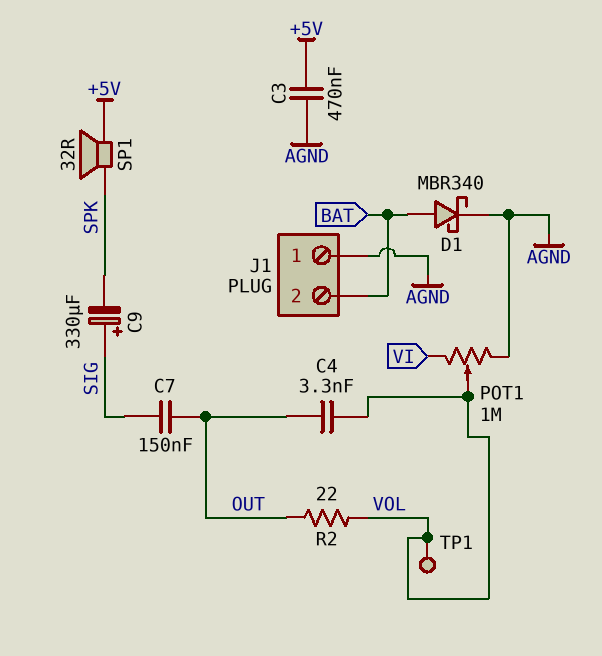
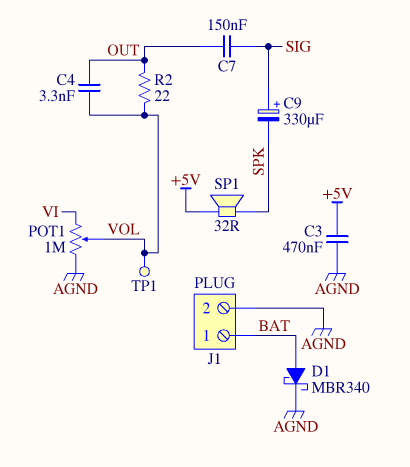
J1 pin 1: AGND -> BAT
J1 pin 2: BAT -> AGND

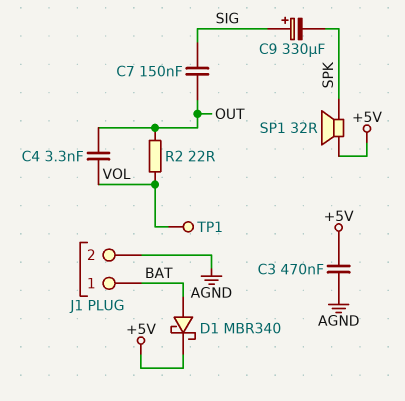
D1: schottky MBR340 (A BAT, K AGND) -> schottky MBR340 (A BAT, K +5V)
POT1: 1M (AGND, VI, wiper VOL) -> none

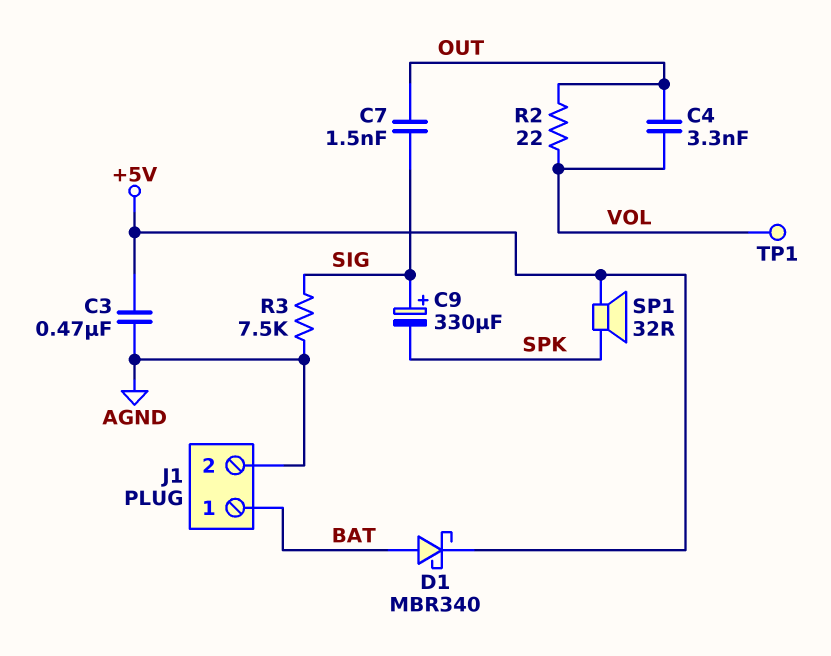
C7: 150nF (OUT, SIG) -> 1.5nF (OUT, SIG)
R3: none -> 7.5k (AGND, SIG)

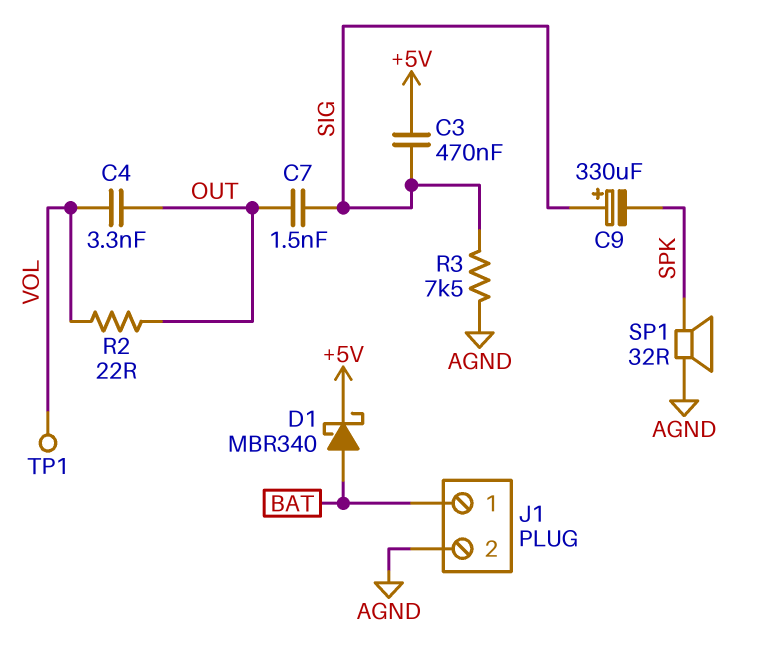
C3: 470nF (+5V, AGND) -> 470nF (+5V, SIG)
SP1: speaker 32R (+5V, SPK) -> speaker 32R (AGND, SPK)

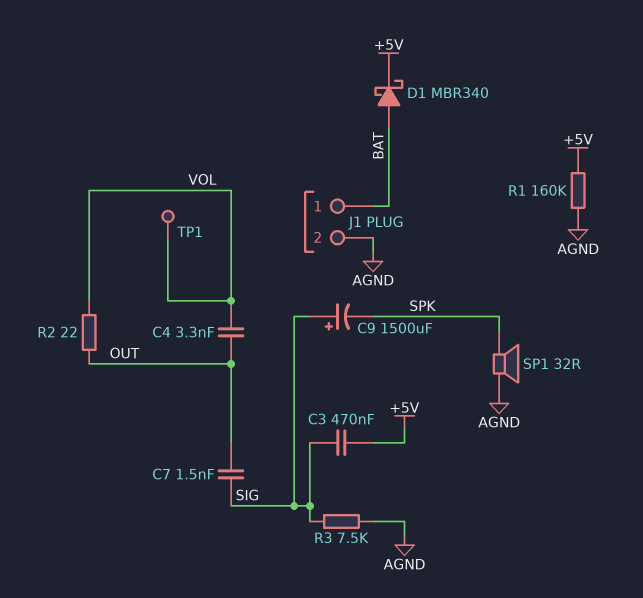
C9: 330uF (plus SIG, minus SPK) -> 1500uF (plus SIG, minus SPK)
R1: none -> 160k (+5V, AGND)

